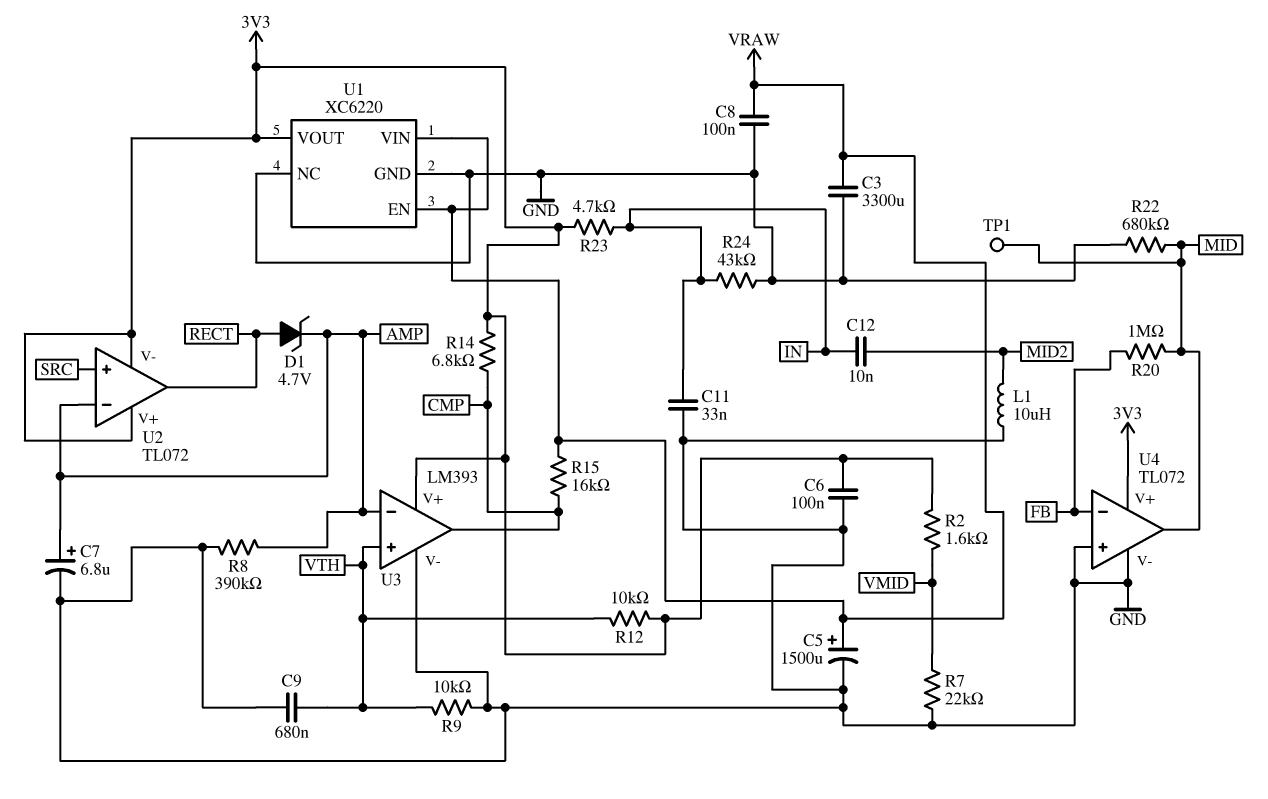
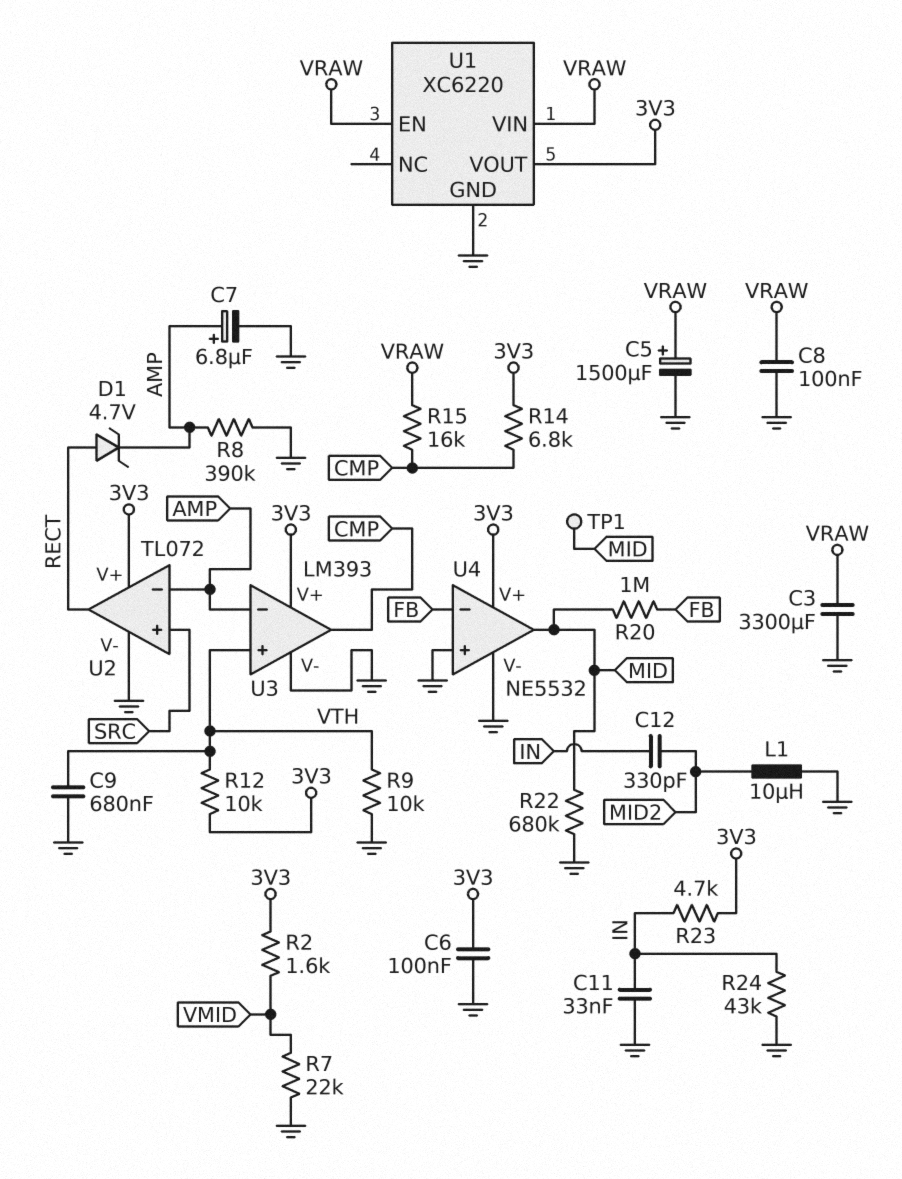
C12: 10nF (IN, MID2) -> 330pF (IN, MID2)
U1 pin NC: GND -> none
U2 pin V-: 3V3 -> GND
U4: TL072 -> NE5532

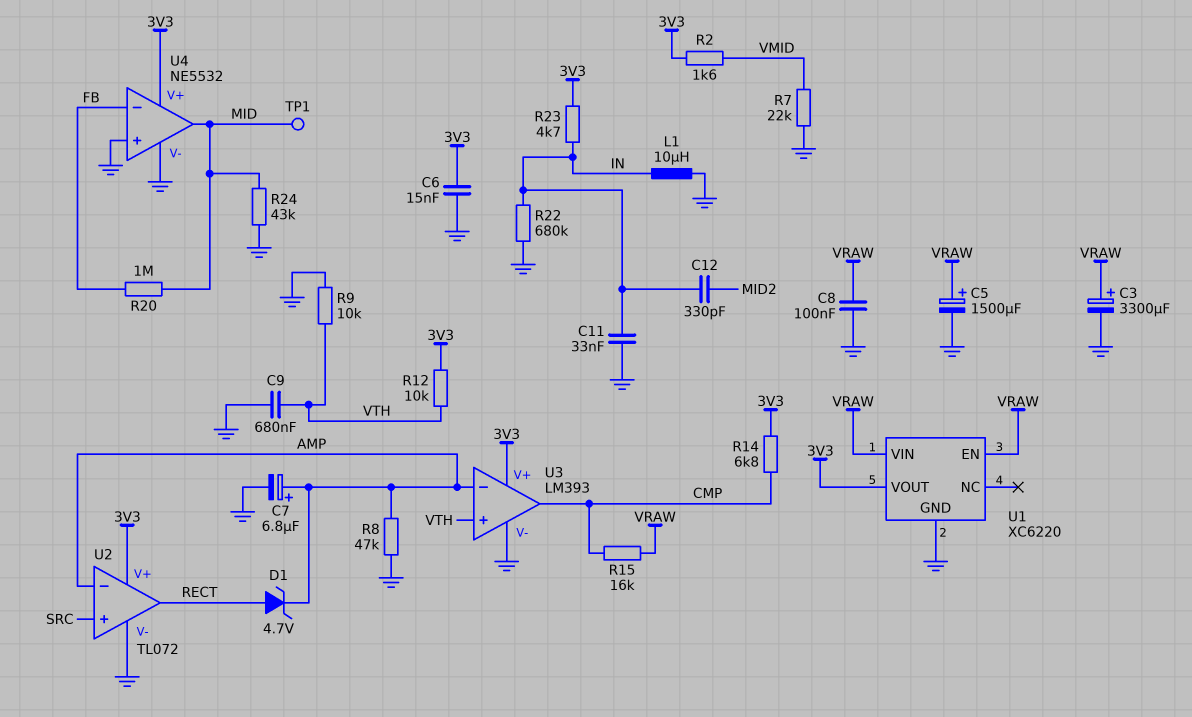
C3: 3300uF (GND, VRAW) -> 3300uF (plus VRAW, minus GND)
C6: 100nF (3V3, GND) -> 15nF (3V3, GND)
L1: 10uH (GND, MID2) -> 10uH (GND, IN)
R8: 390k (AMP, GND) -> 47k (AMP, GND)
R22: 680k (GND, MID) -> 680k (GND, IN)
R24: 43k (GND, IN) -> 43k (GND, MID)

